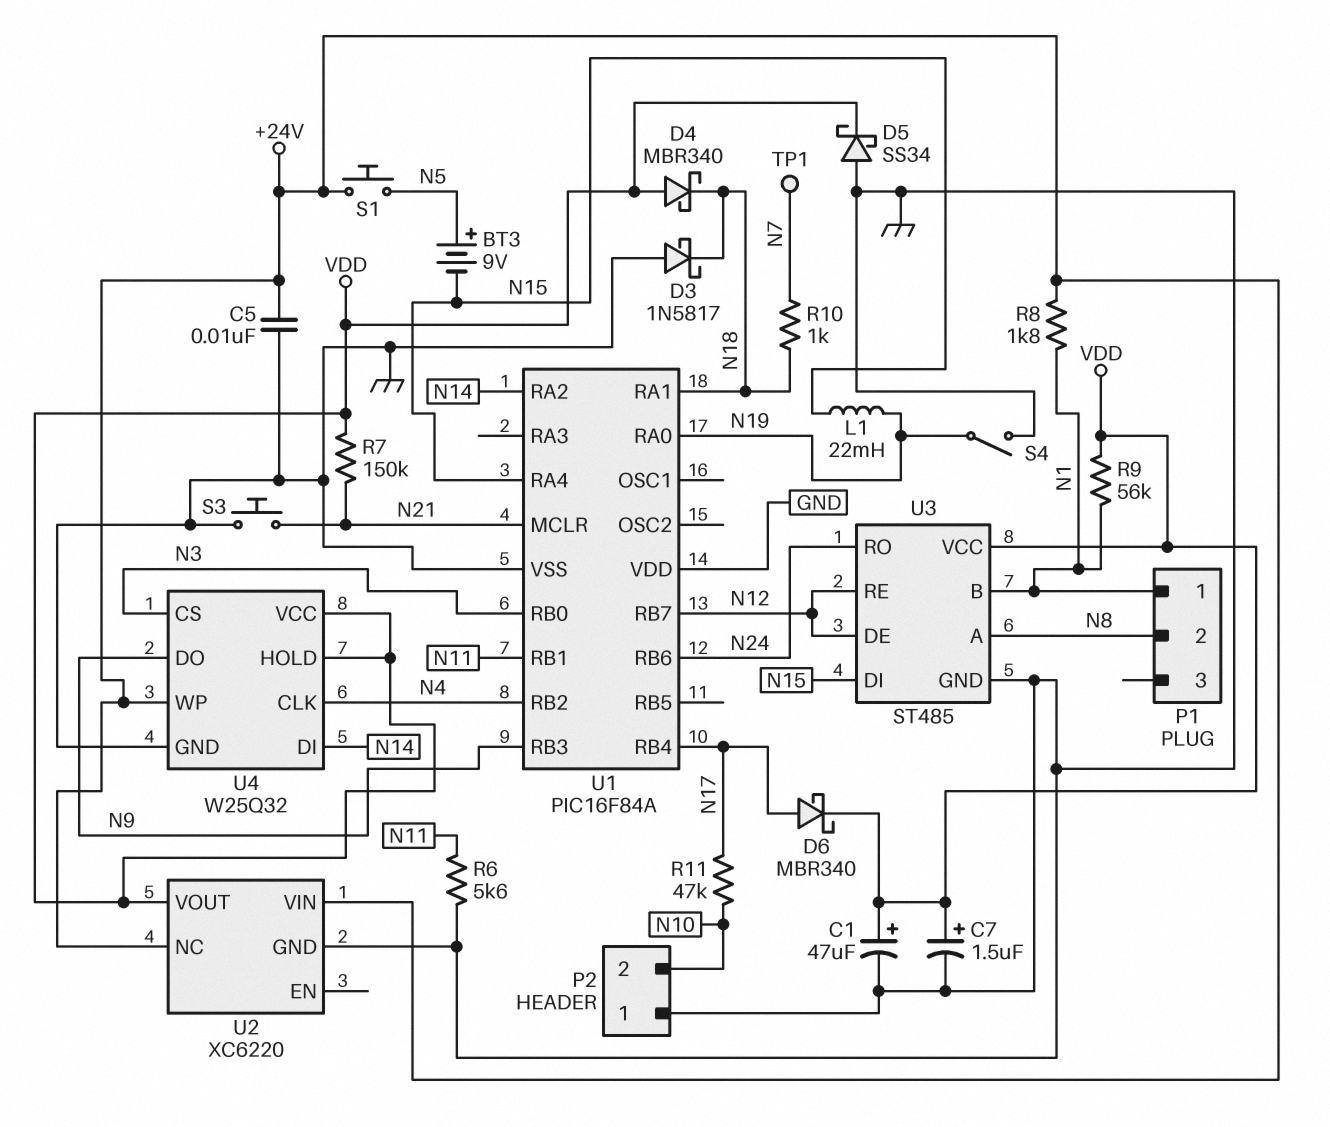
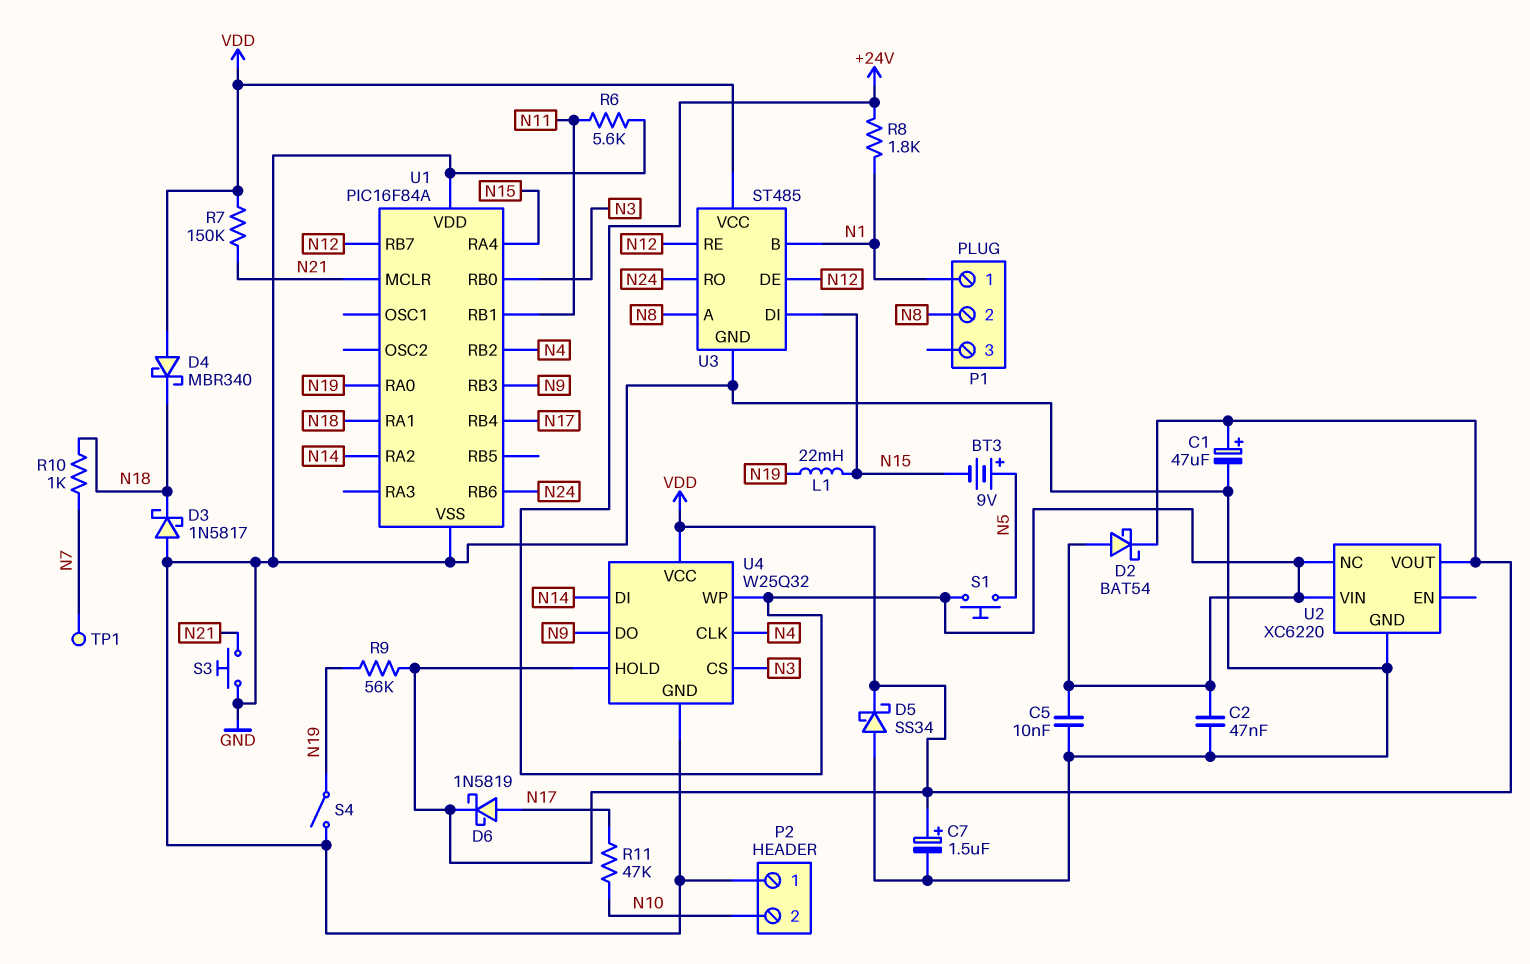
C2: none -> 47nF (+24V, GND)
D2: none -> schottky BAT54 (A +24V, K VDD)
D6: schottky MBR340 (A N17, K VDD) -> schottky 1N5819 (A N17, K VDD)
R9: 56k (N1, VDD) -> 56k (N19, VDD)

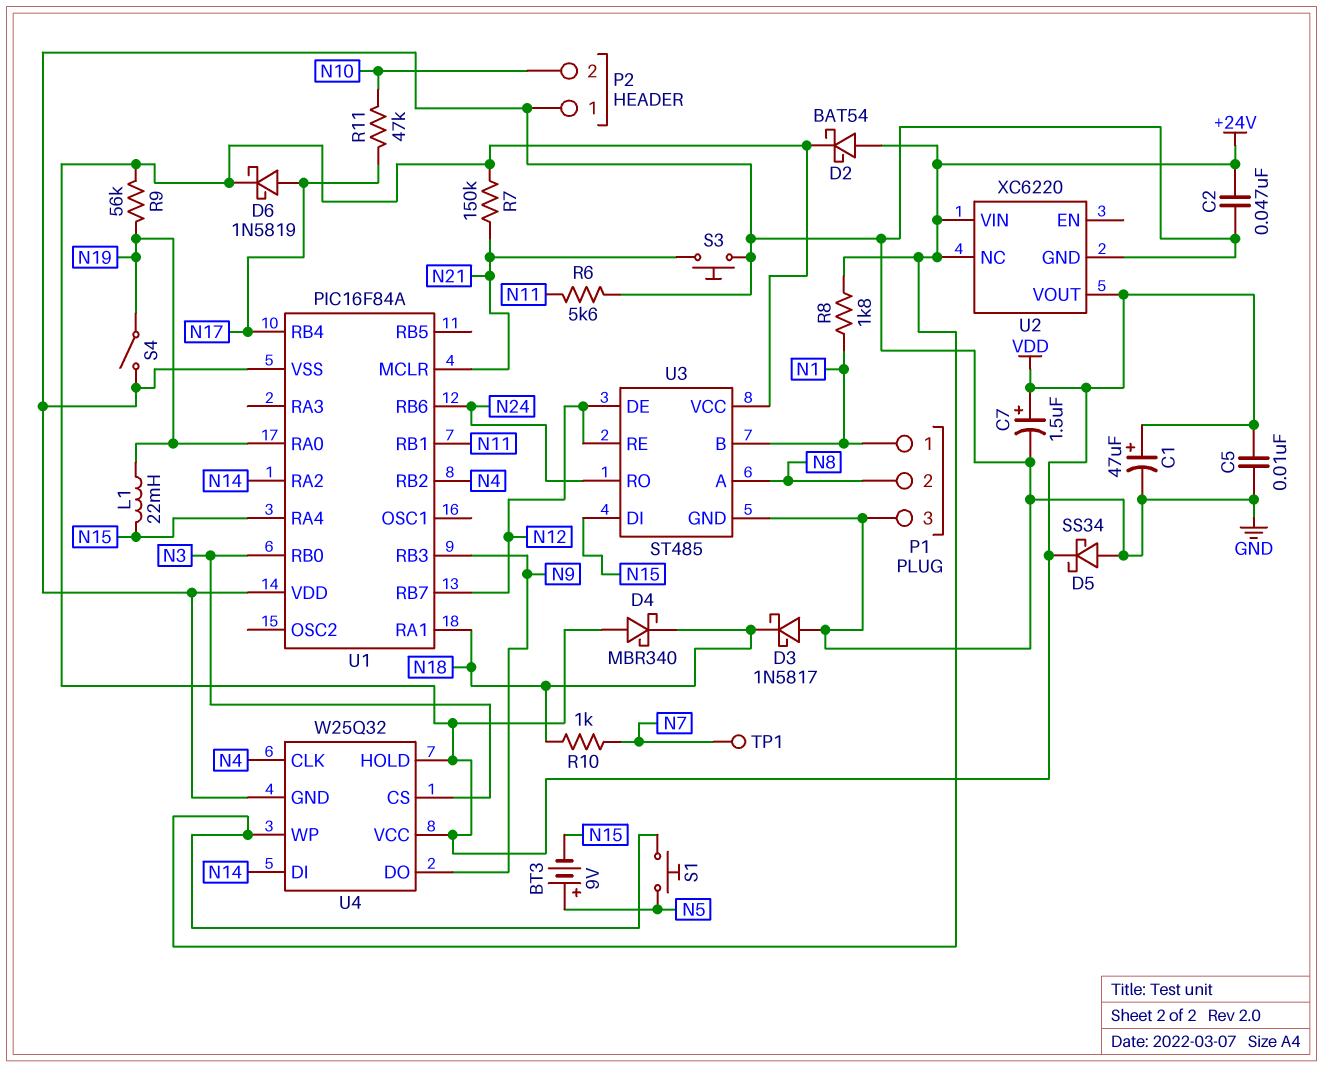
C5: 10nF (+24V, GND) -> 10nF (GND, VDD)
P1 pin 3: none -> GND

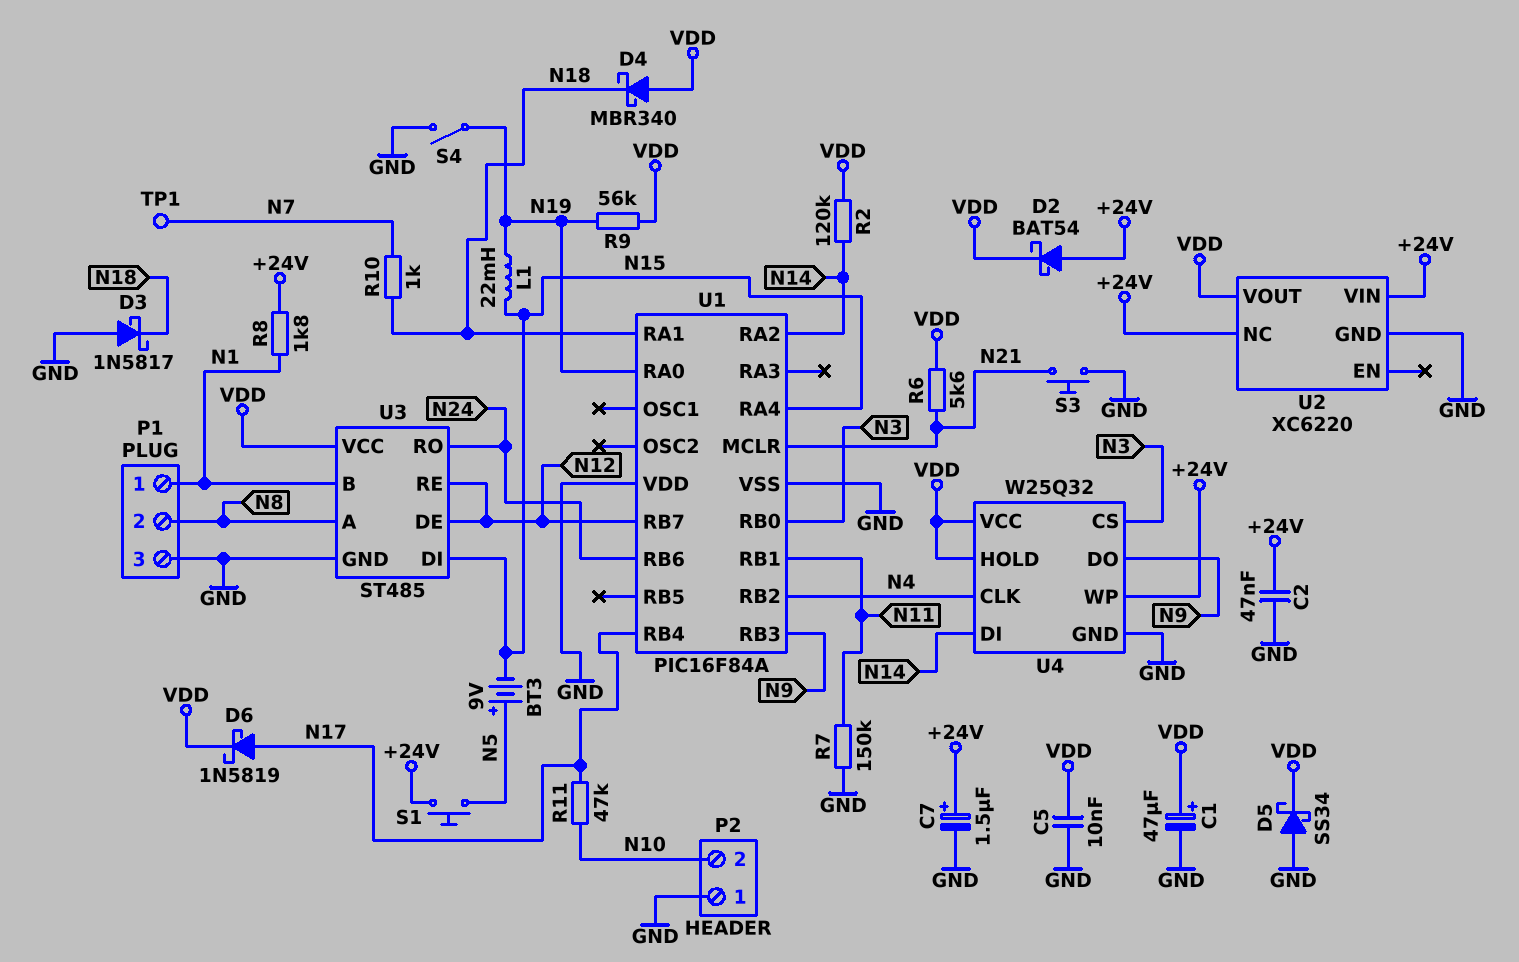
C7: 1.5uF (plus VDD, minus GND) -> 1.5uF (plus +24V, minus GND)
R2: none -> 120k (N14, VDD)
R6: 5.6k (GND, N11) -> 5.6k (N21, VDD)
R7: 150k (N21, VDD) -> 150k (GND, N11)

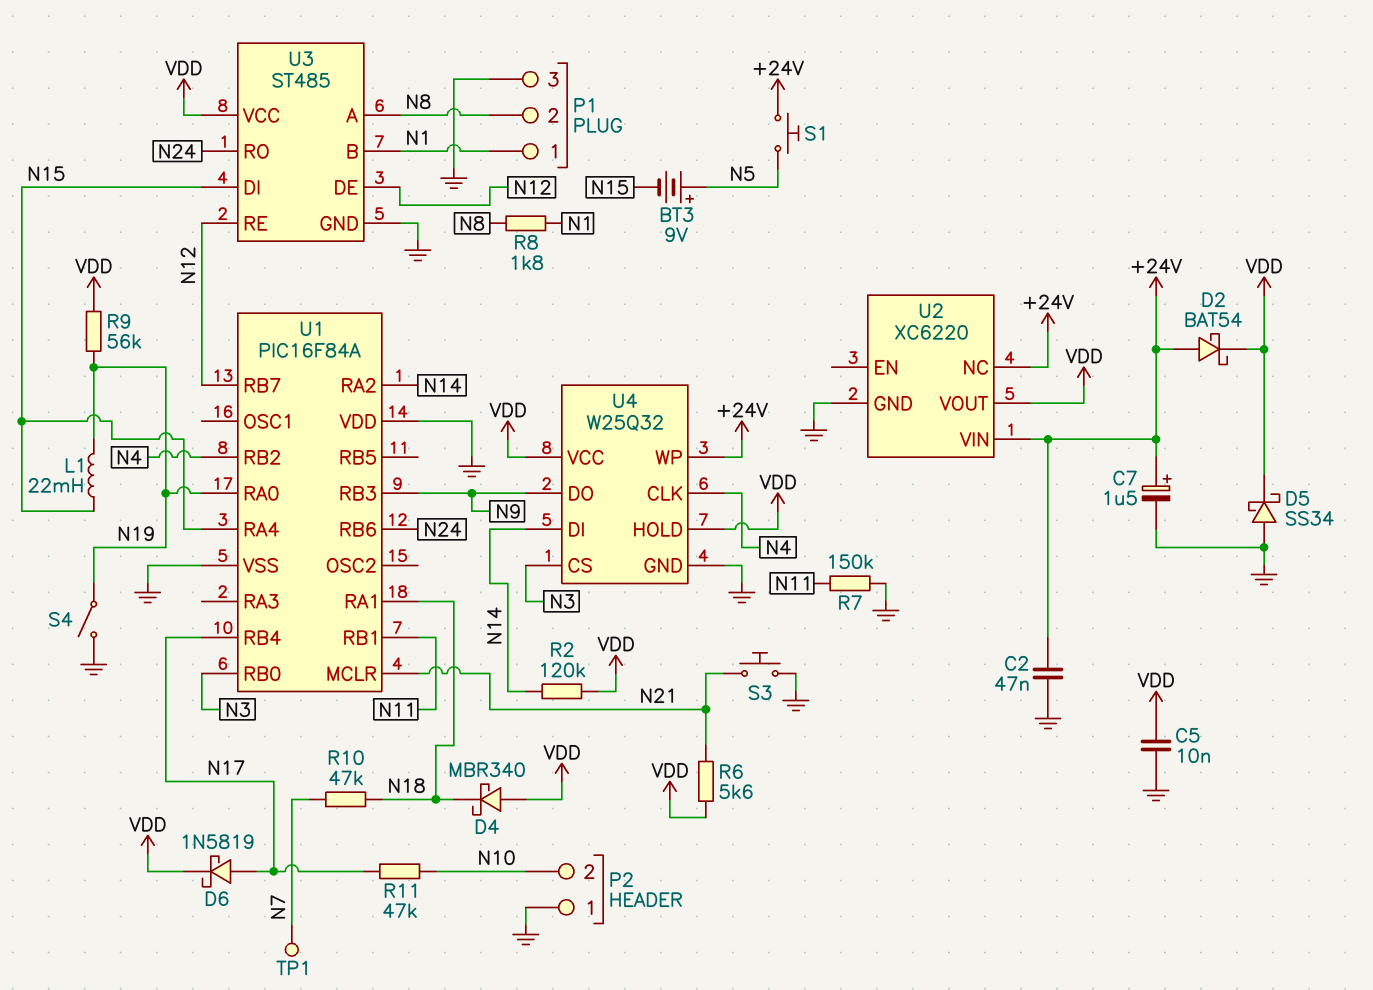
C1: 47uF (plus VDD, minus GND) -> none
D3: schottky 1N5817 (A GND, K N18) -> none
R8: 1.8k (+24V, N1) -> 1.8k (N1, N8)
R10: 1k (N7, N18) -> 47k (N7, N18)

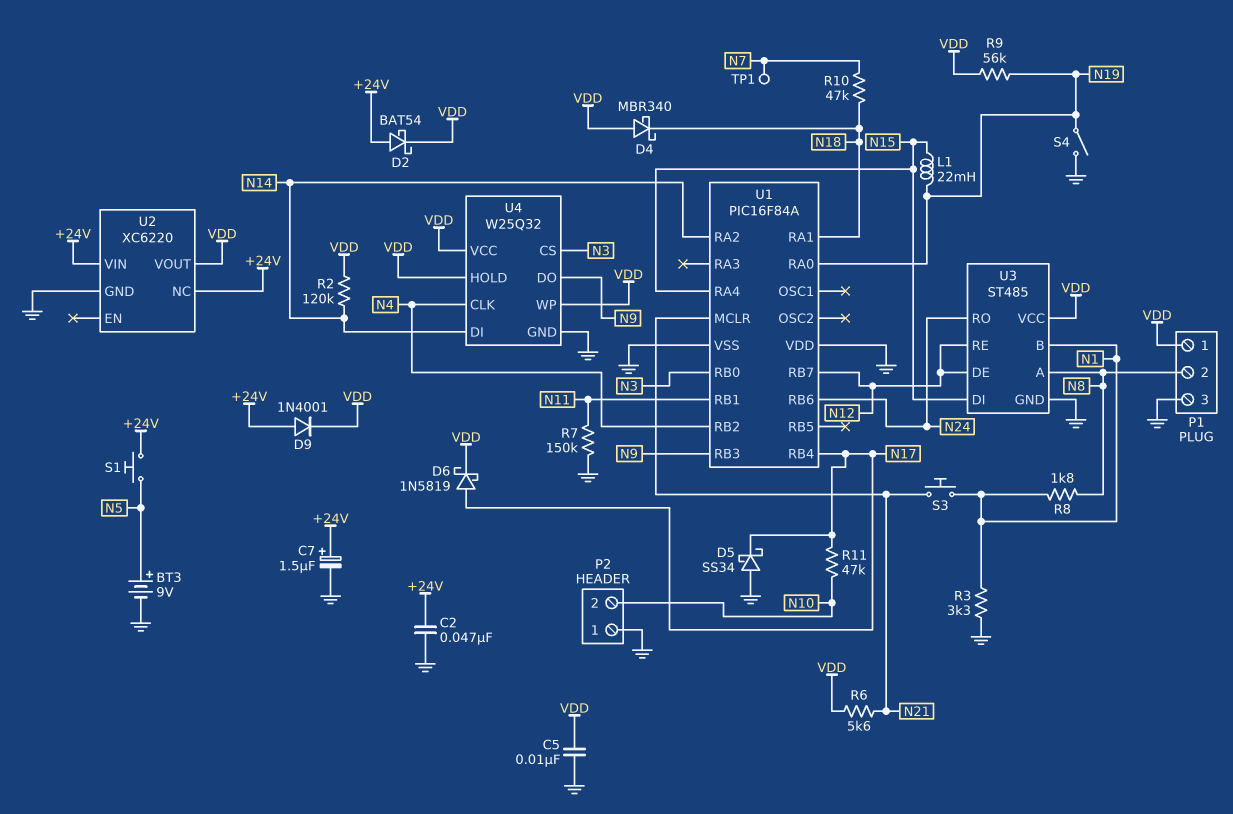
BT3: 9V (plus N5, minus N15) -> 9V (plus N5, minus GND)
D5: schottky SS34 (A GND, K VDD) -> schottky SS34 (A GND, K N17)
D9: none -> diode 1N4001 (A +24V, K VDD)
P1 pin 1: N1 -> VDD
R3: none -> 3.3k (GND, N1)
S3: button (GND, N21) -> button (N1, N21)
U4 pin WP: +24V -> VDD

